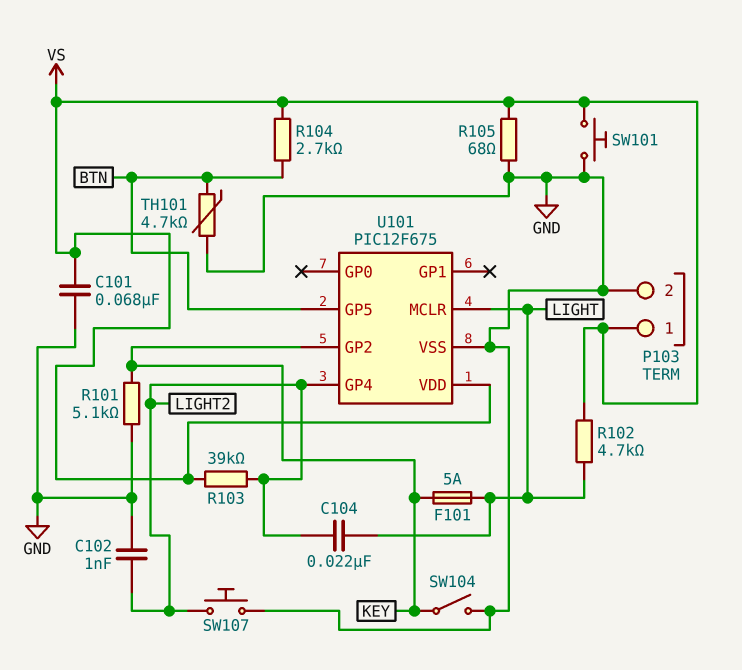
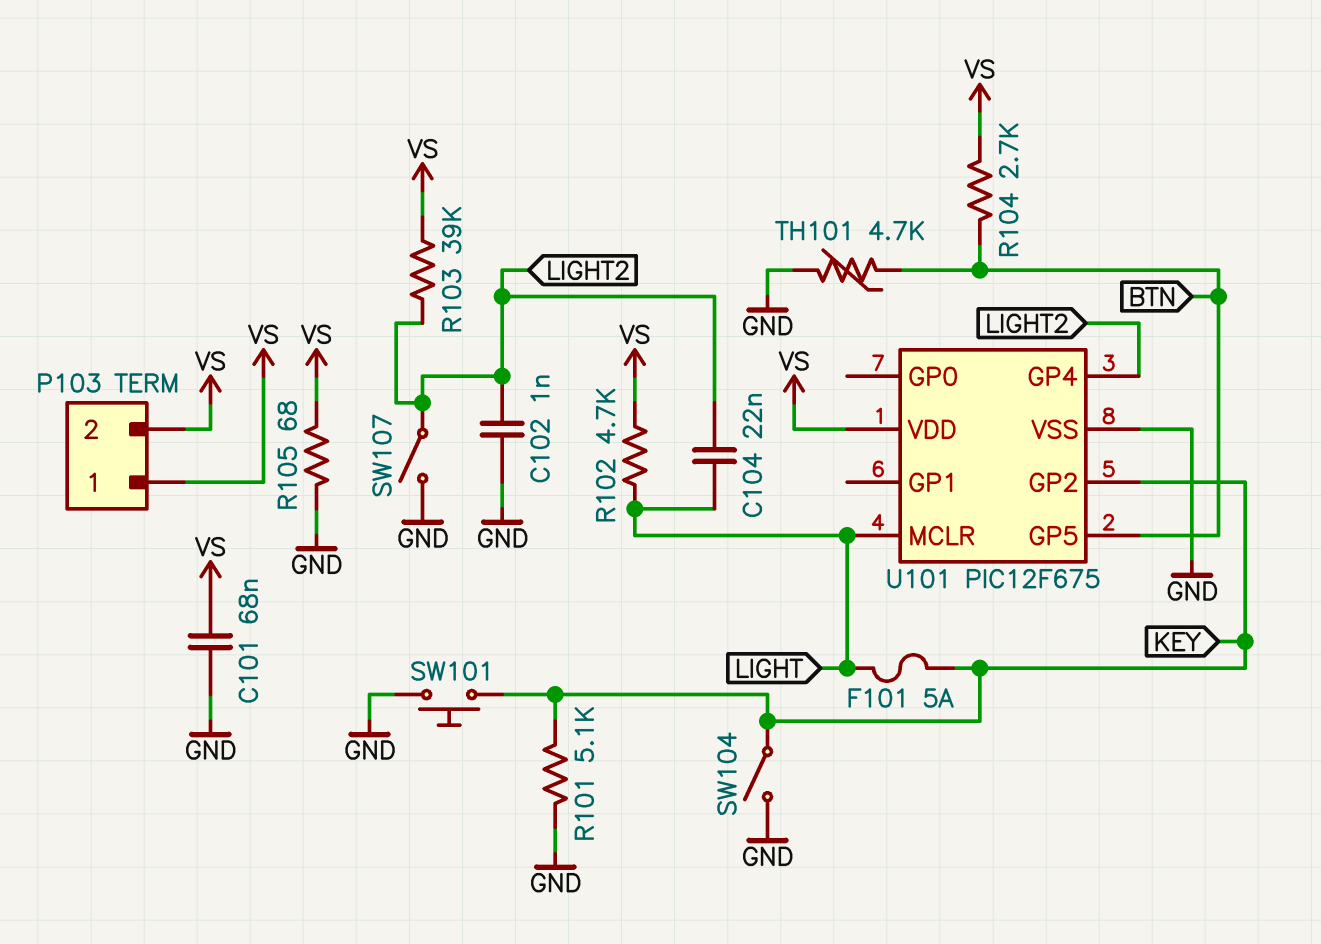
P103 pin 2: GND -> VS
SW101: button (GND, VS) -> button (GND, KEY)
SW107: button (GND, LIGHT2) -> switch (GND, LIGHT2)

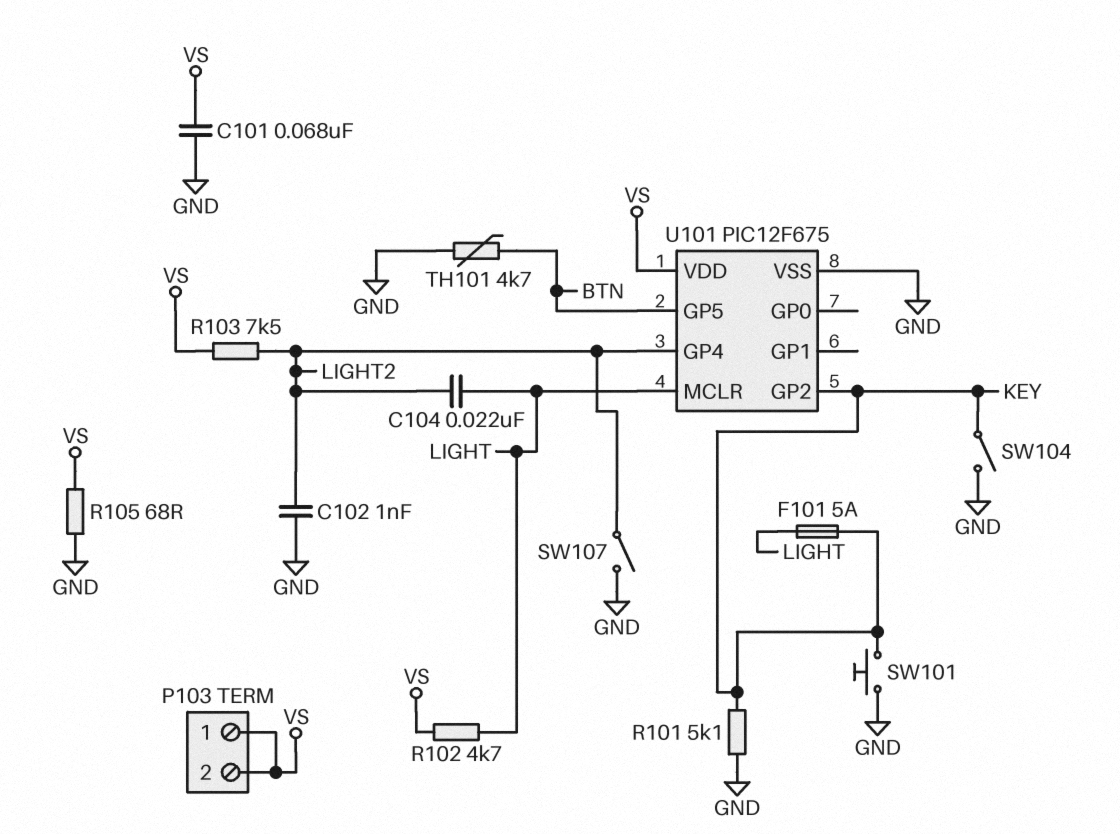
R103: 39k (LIGHT2, VS) -> 7.5k (LIGHT2, VS)
R104: 2.7k (BTN, VS) -> none

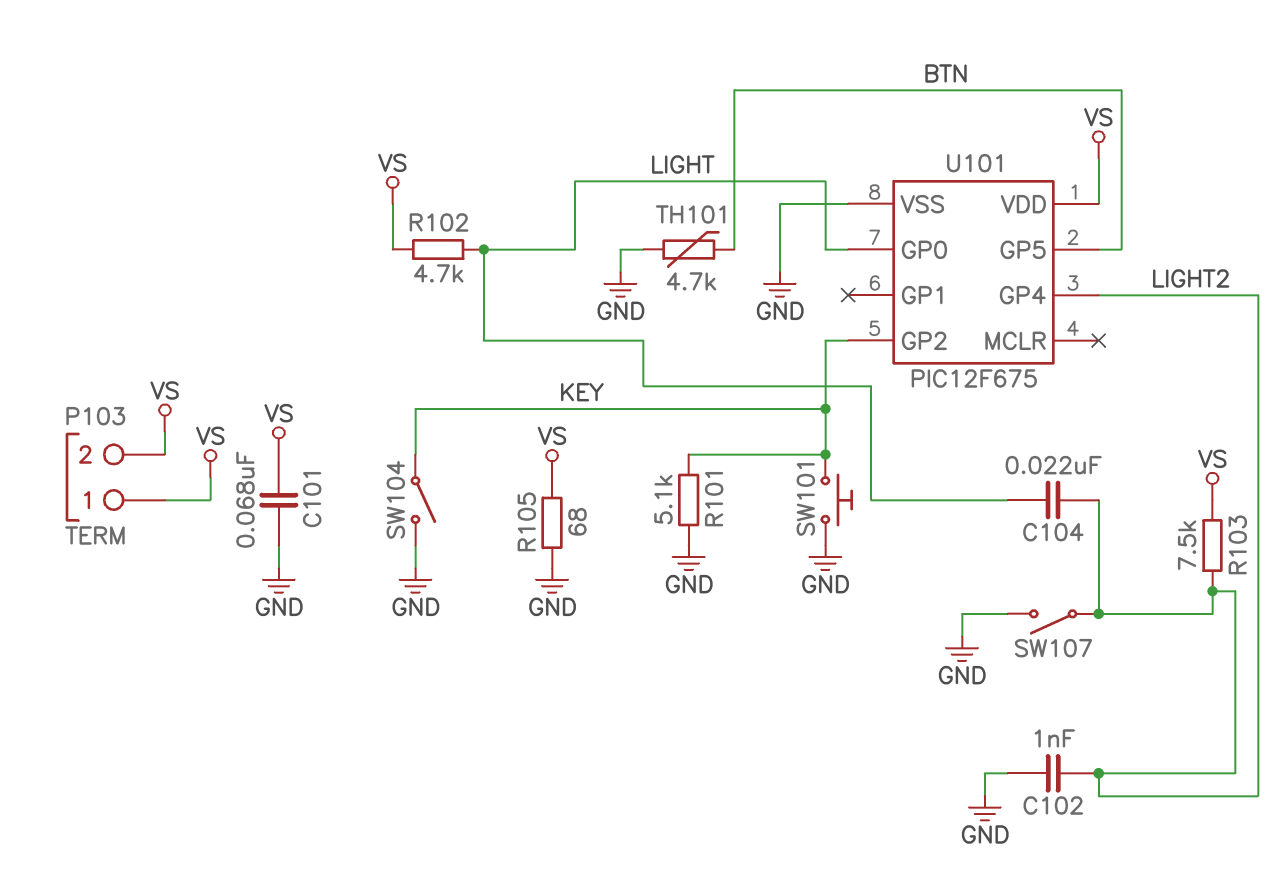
F101: 5A (KEY, LIGHT) -> none
U101 pin GP0: none -> LIGHT
U101 pin MCLR: LIGHT -> none

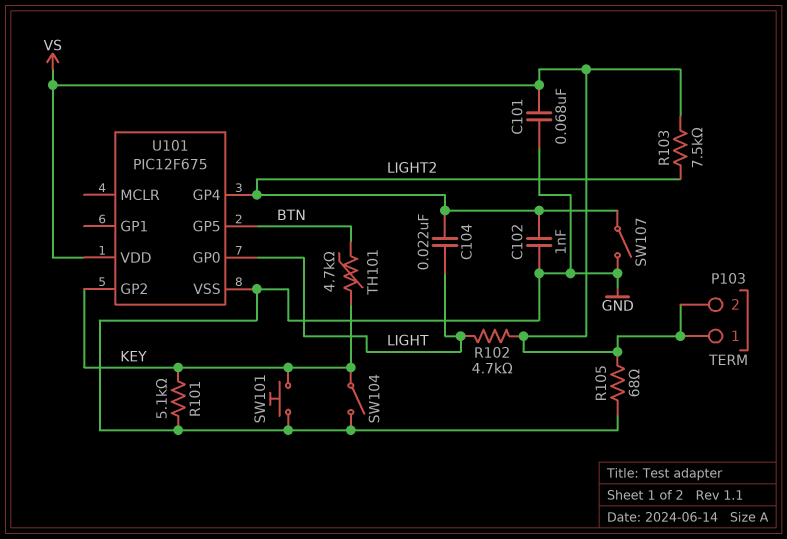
TH101: 4.7k (BTN, GND) -> 4.7k (BTN, KEY)

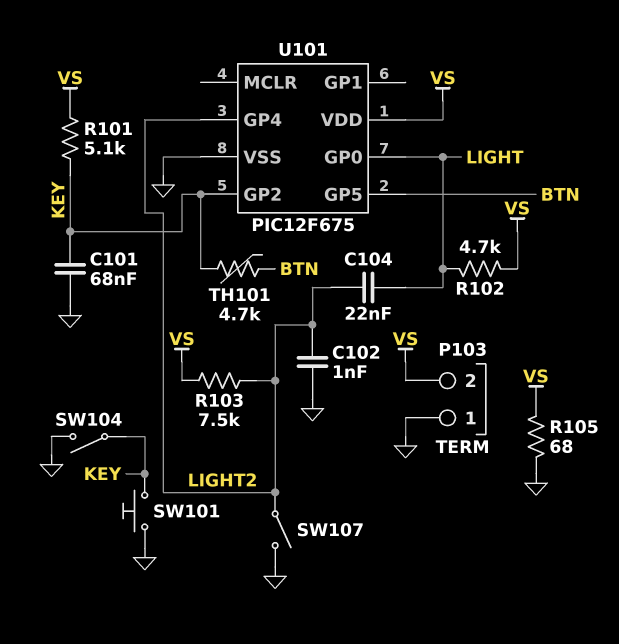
C101: 68nF (GND, VS) -> 68nF (GND, KEY)
P103 pin 1: VS -> GND
R101: 5.1k (GND, KEY) -> 5.1k (KEY, VS)

